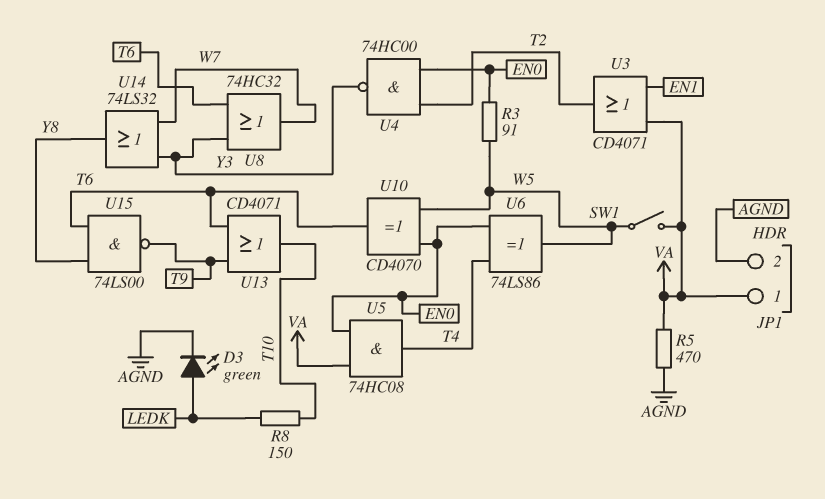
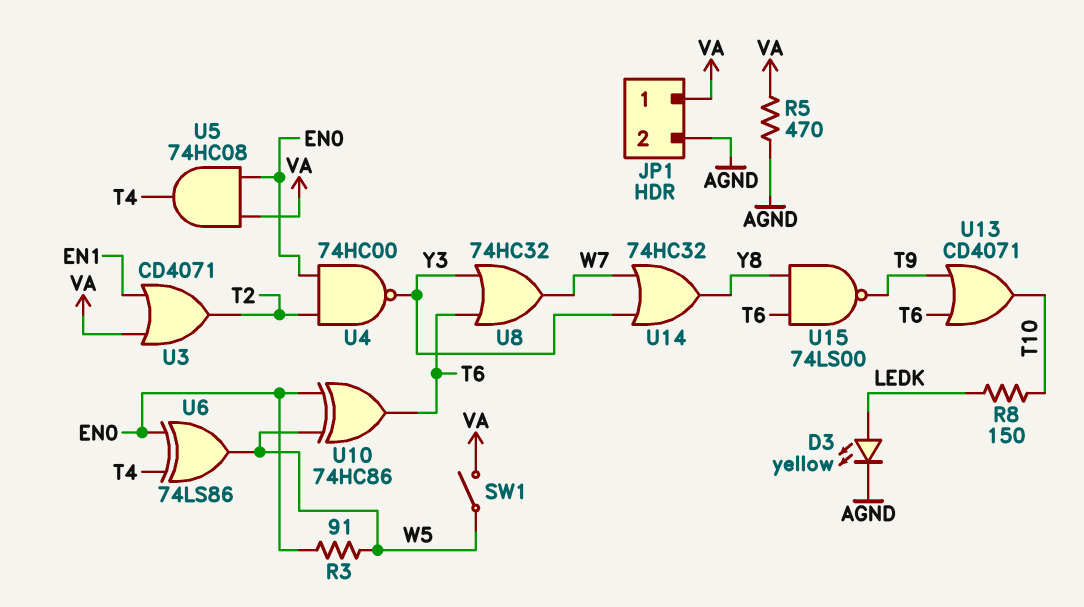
D3: LED green (A LEDK, K AGND) -> LED yellow (A LEDK, K AGND)
U10: XOR CD4070 (in EN0, in W5, out T6) -> XOR 74HC86 (in EN0, in W5, out T6)
U14: OR 74LS32 (in W7, in Y3, out Y8) -> OR 74HC32 (in W7, in Y3, out Y8)

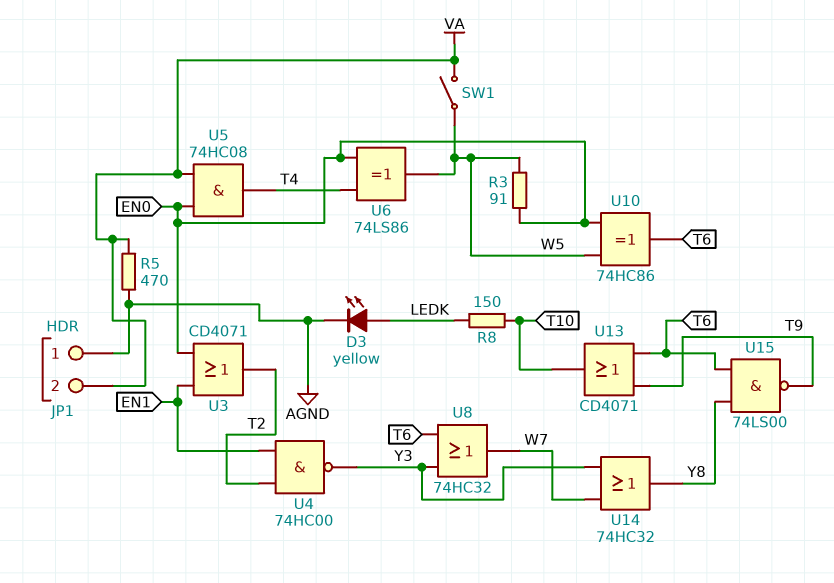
JP1 pin 1: VA -> AGND
JP1 pin 2: AGND -> VA
U3: OR CD4071 (in EN1, in VA, out T2) -> OR CD4071 (in EN0, in EN1, out T2)
U4: NAND 74HC00 (in EN0, in T2, out Y3) -> NAND 74HC00 (in EN1, in T2, out Y3)

